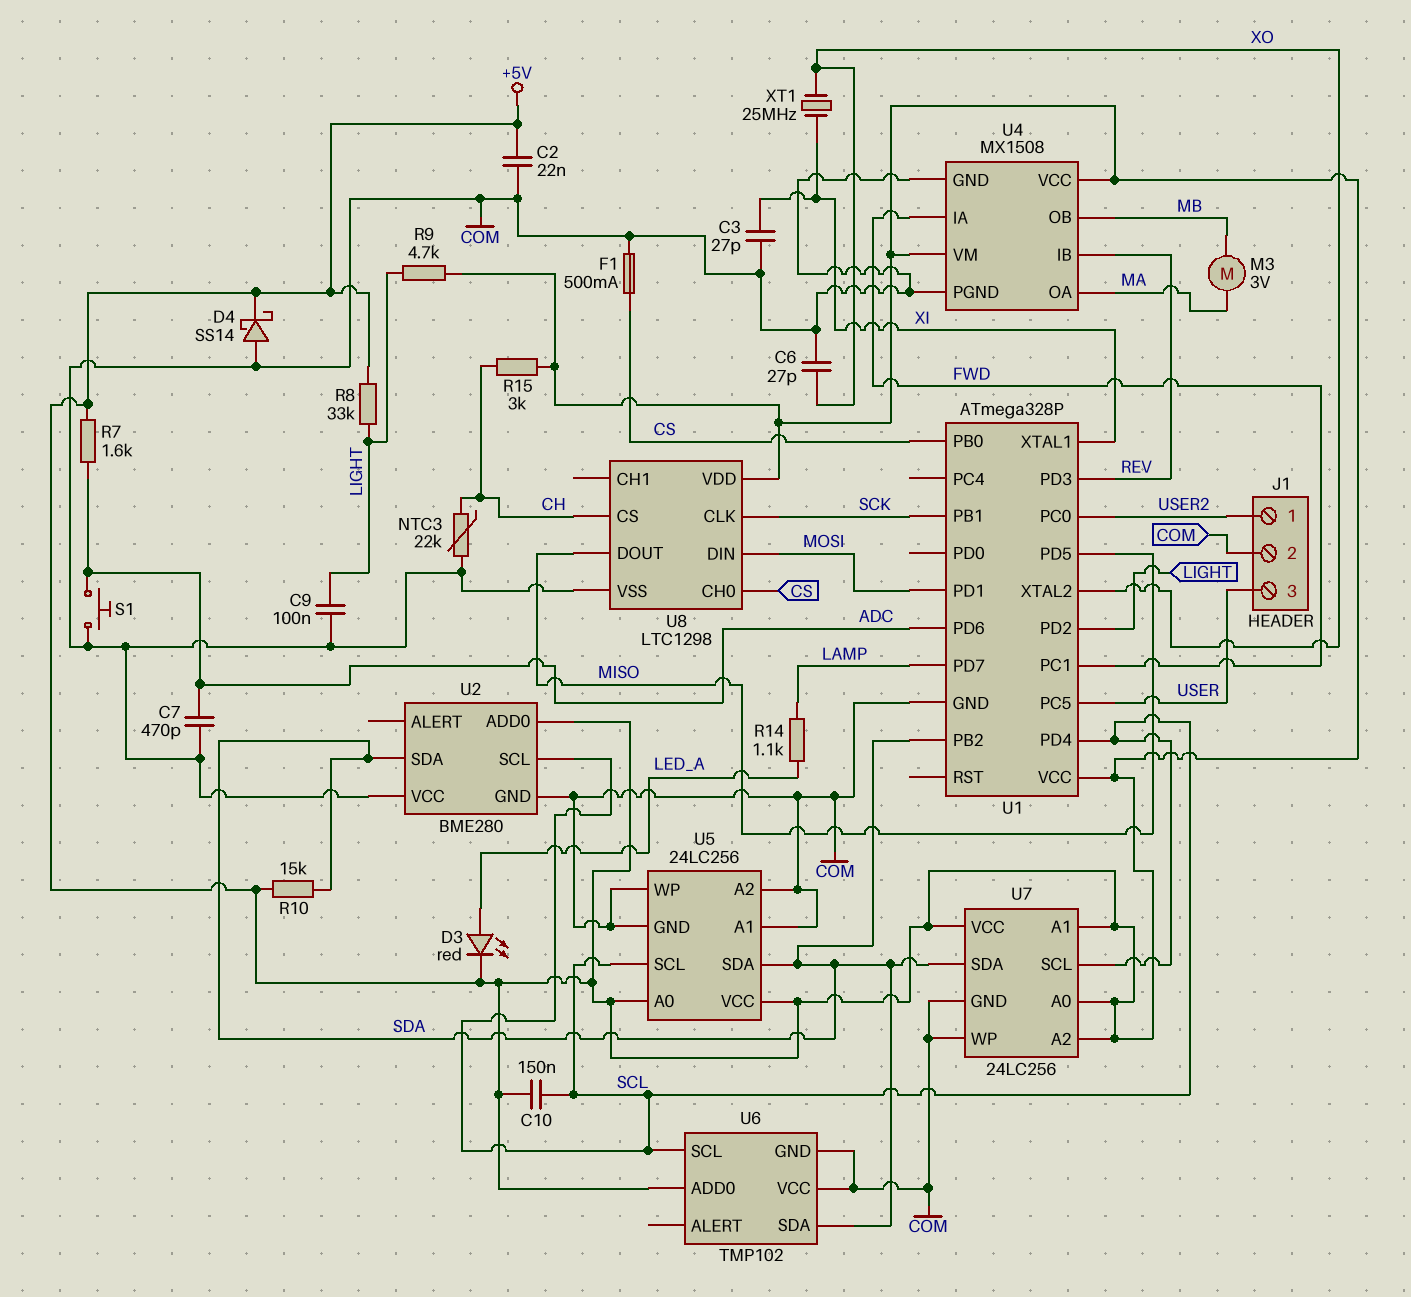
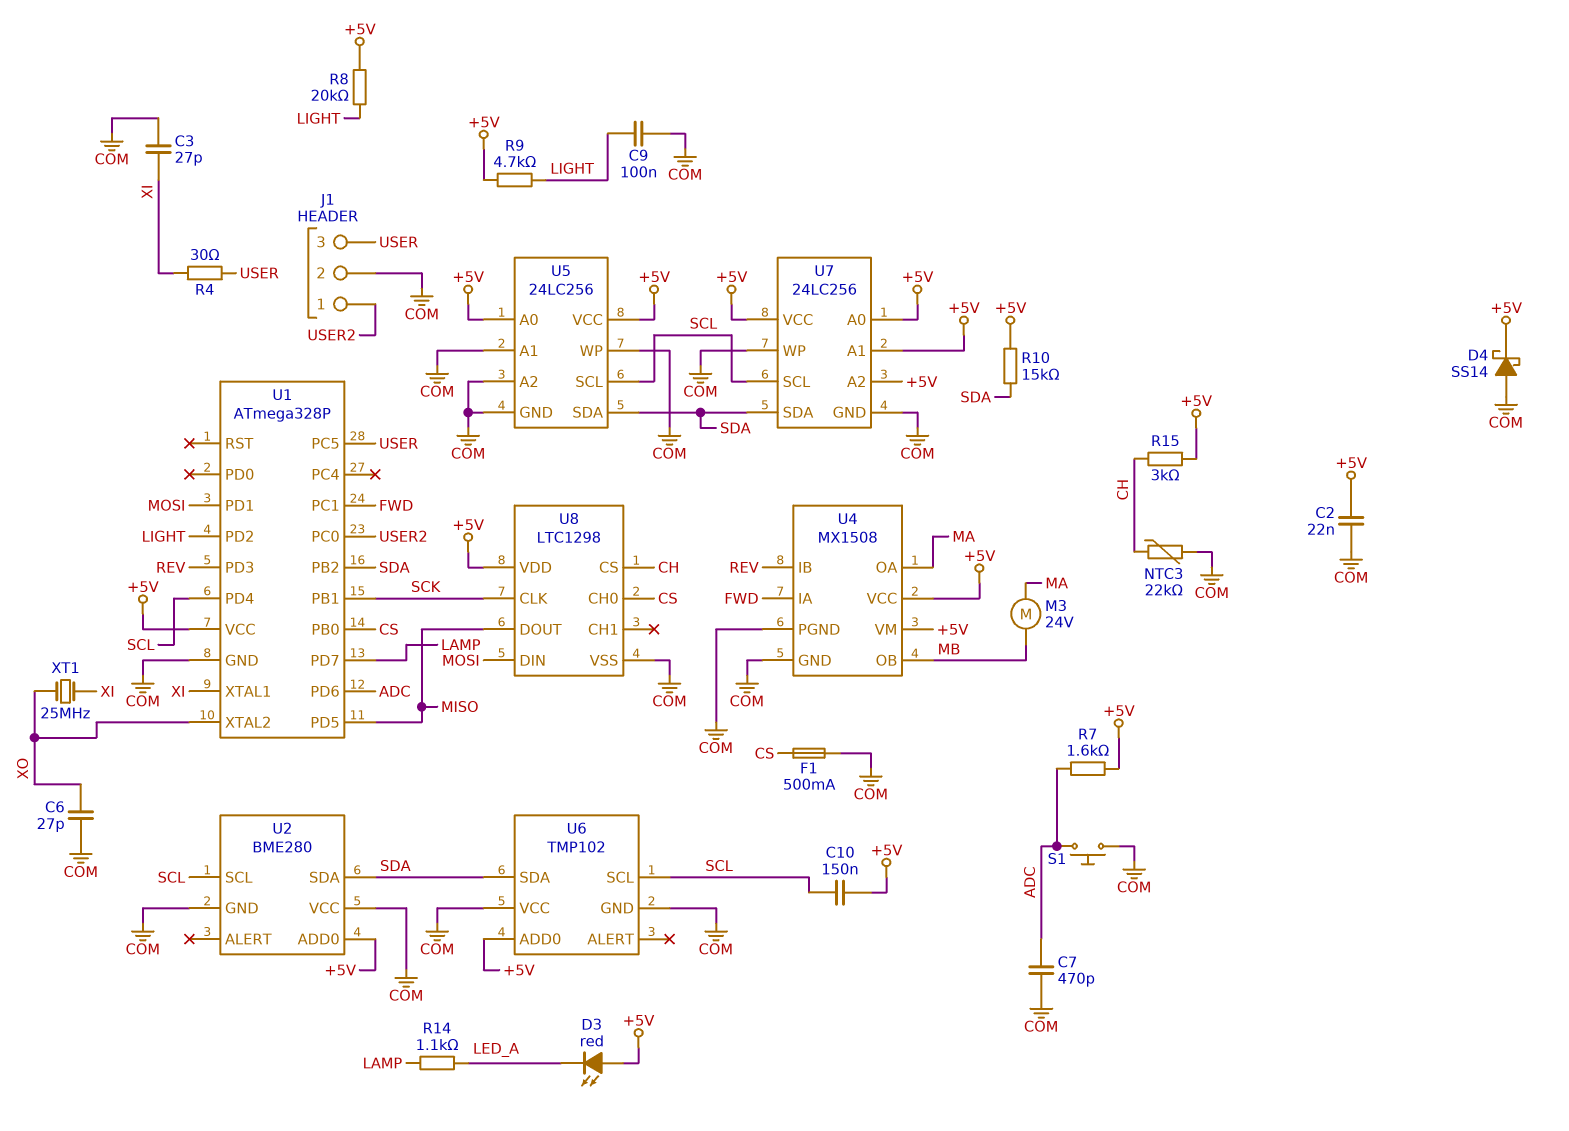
D3: LED red (A LED_A, K +5V) -> LED red (A +5V, K LED_A)
M3: motor 3V (MA, MB) -> motor 24V (MA, MB)
R4: none -> 30 (USER, XI)
R8: 33k (+5V, LIGHT) -> 20k (+5V, LIGHT)

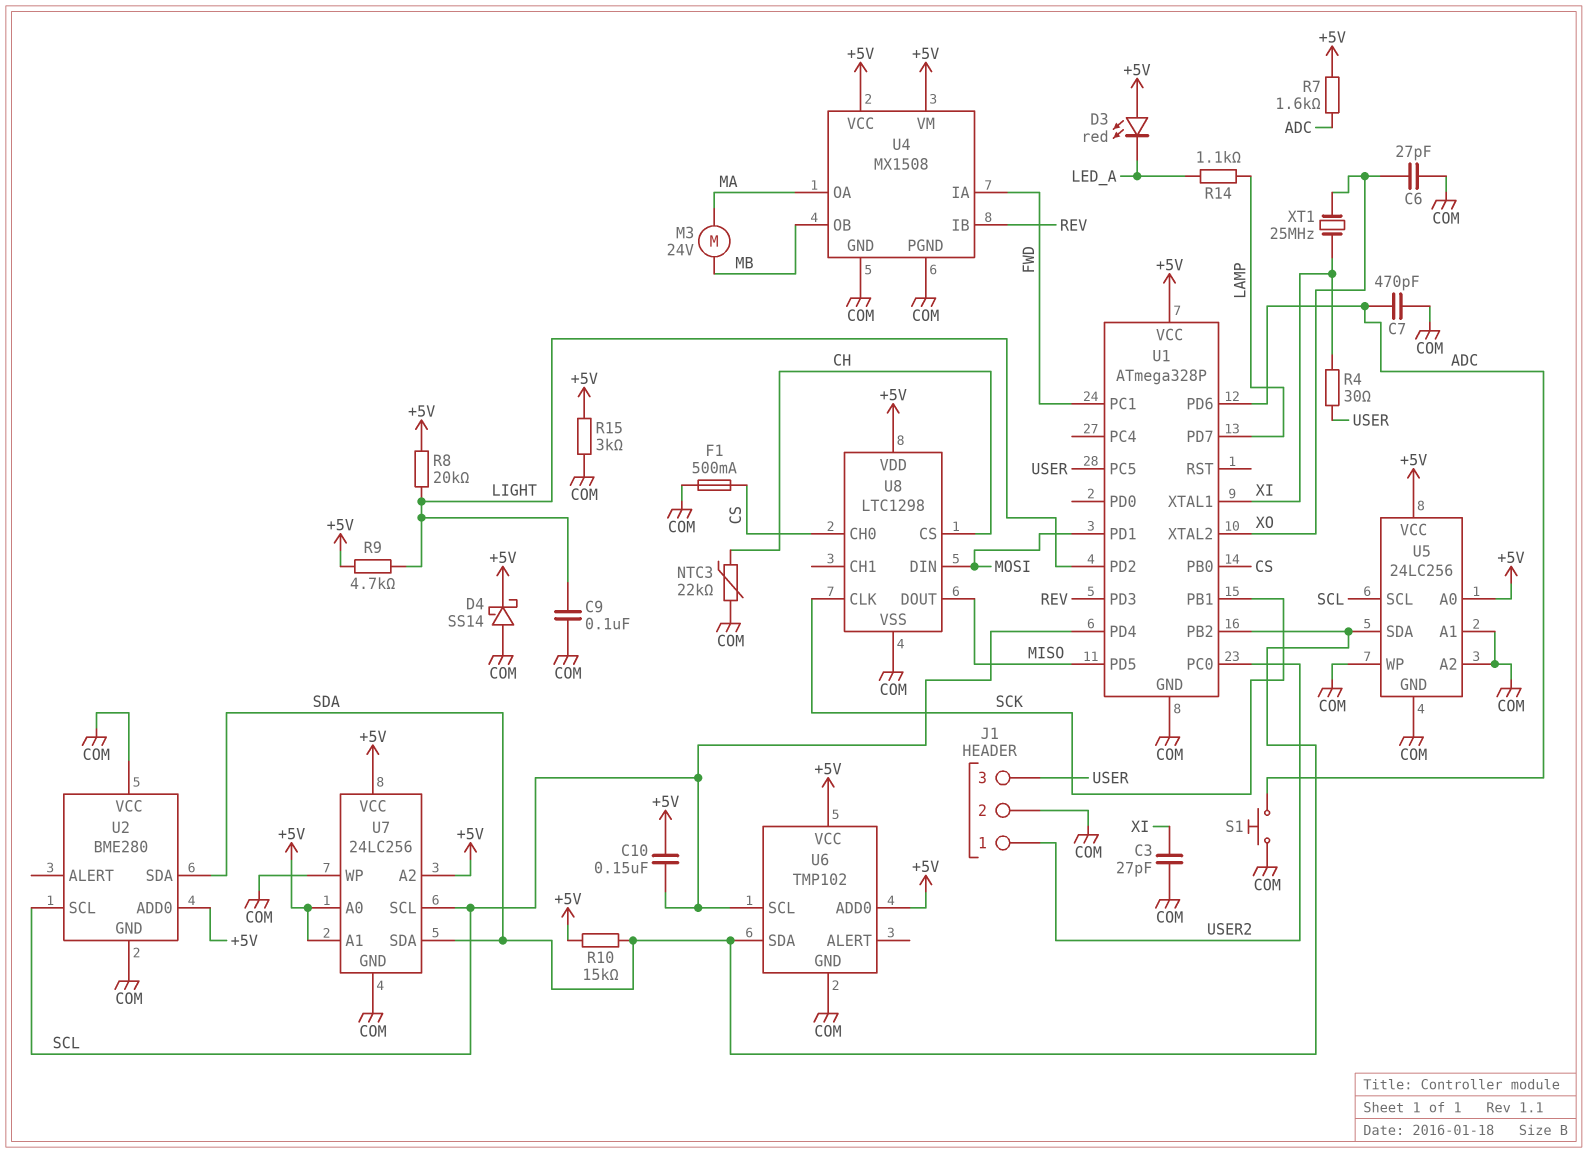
C2: 22nF (+5V, COM) -> none
R15: 3k (+5V, CH) -> 3k (+5V, COM)
U6 pin VCC: COM -> +5V

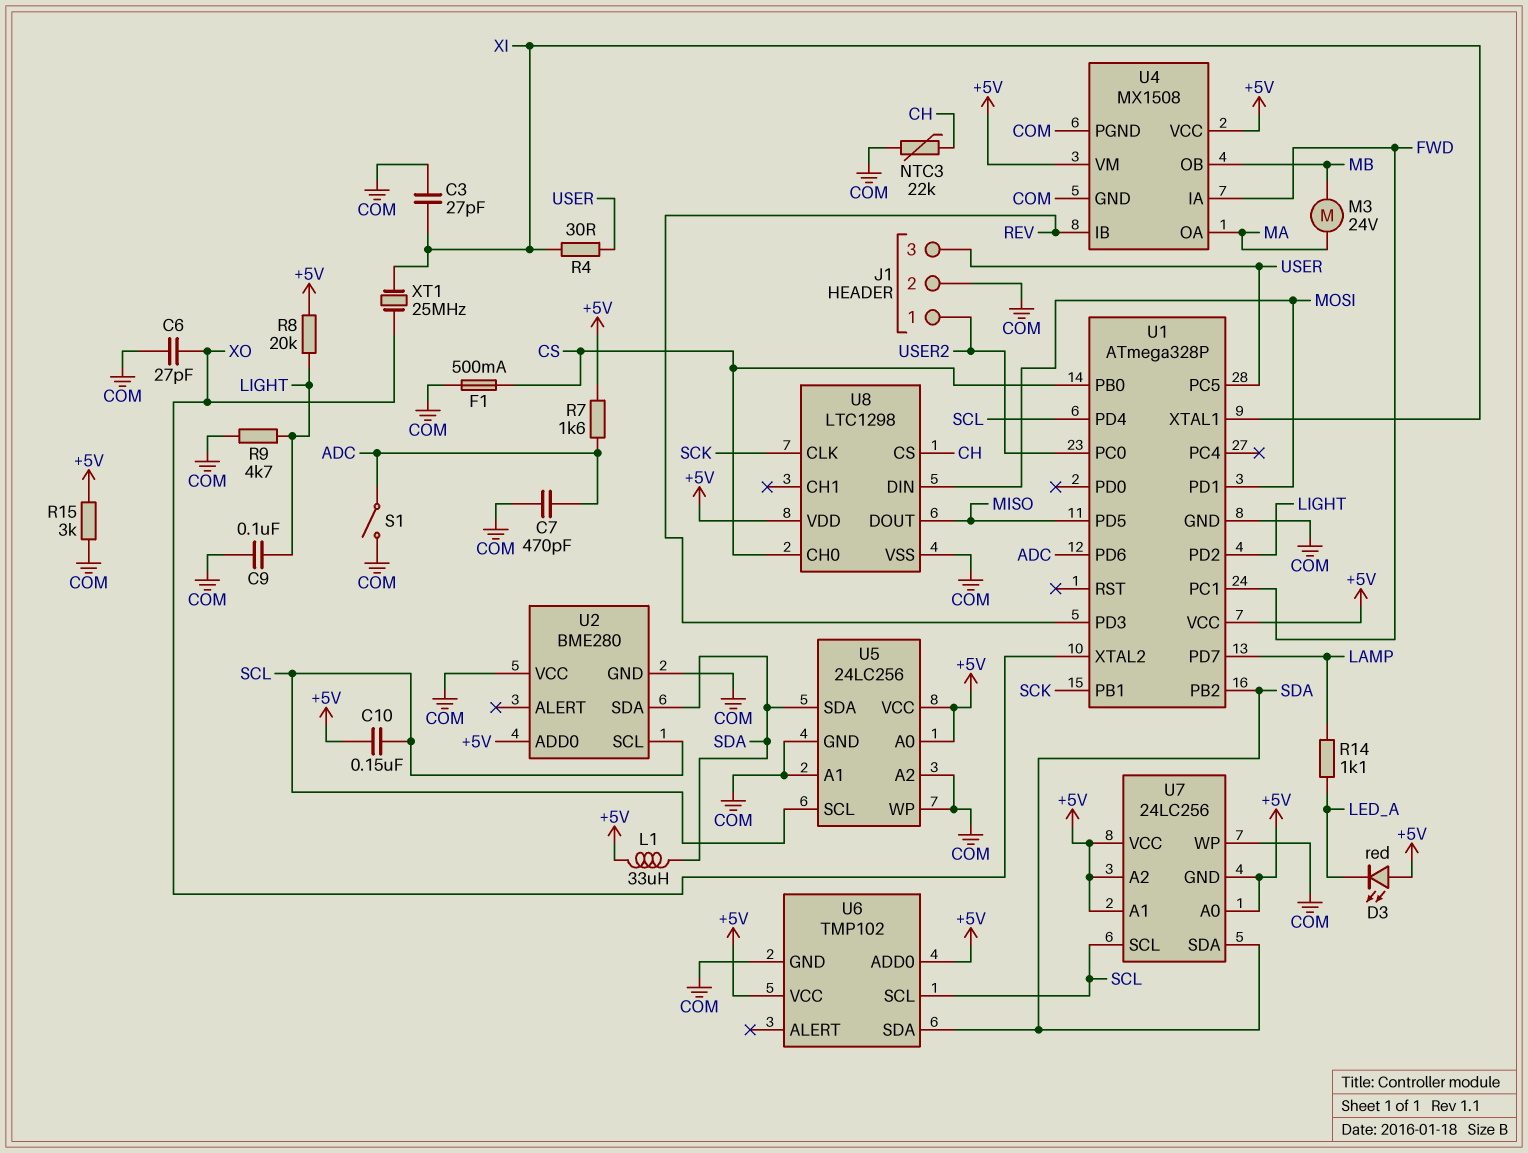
D4: schottky SS14 (A COM, K +5V) -> none
L1: none -> 33uH (+5V, SDA)
R9: 4.7k (+5V, LIGHT) -> 4.7k (COM, LIGHT)
R10: 15k (+5V, SDA) -> none
S1: button (ADC, COM) -> switch (ADC, COM)
U7 pin GND: COM -> +5V

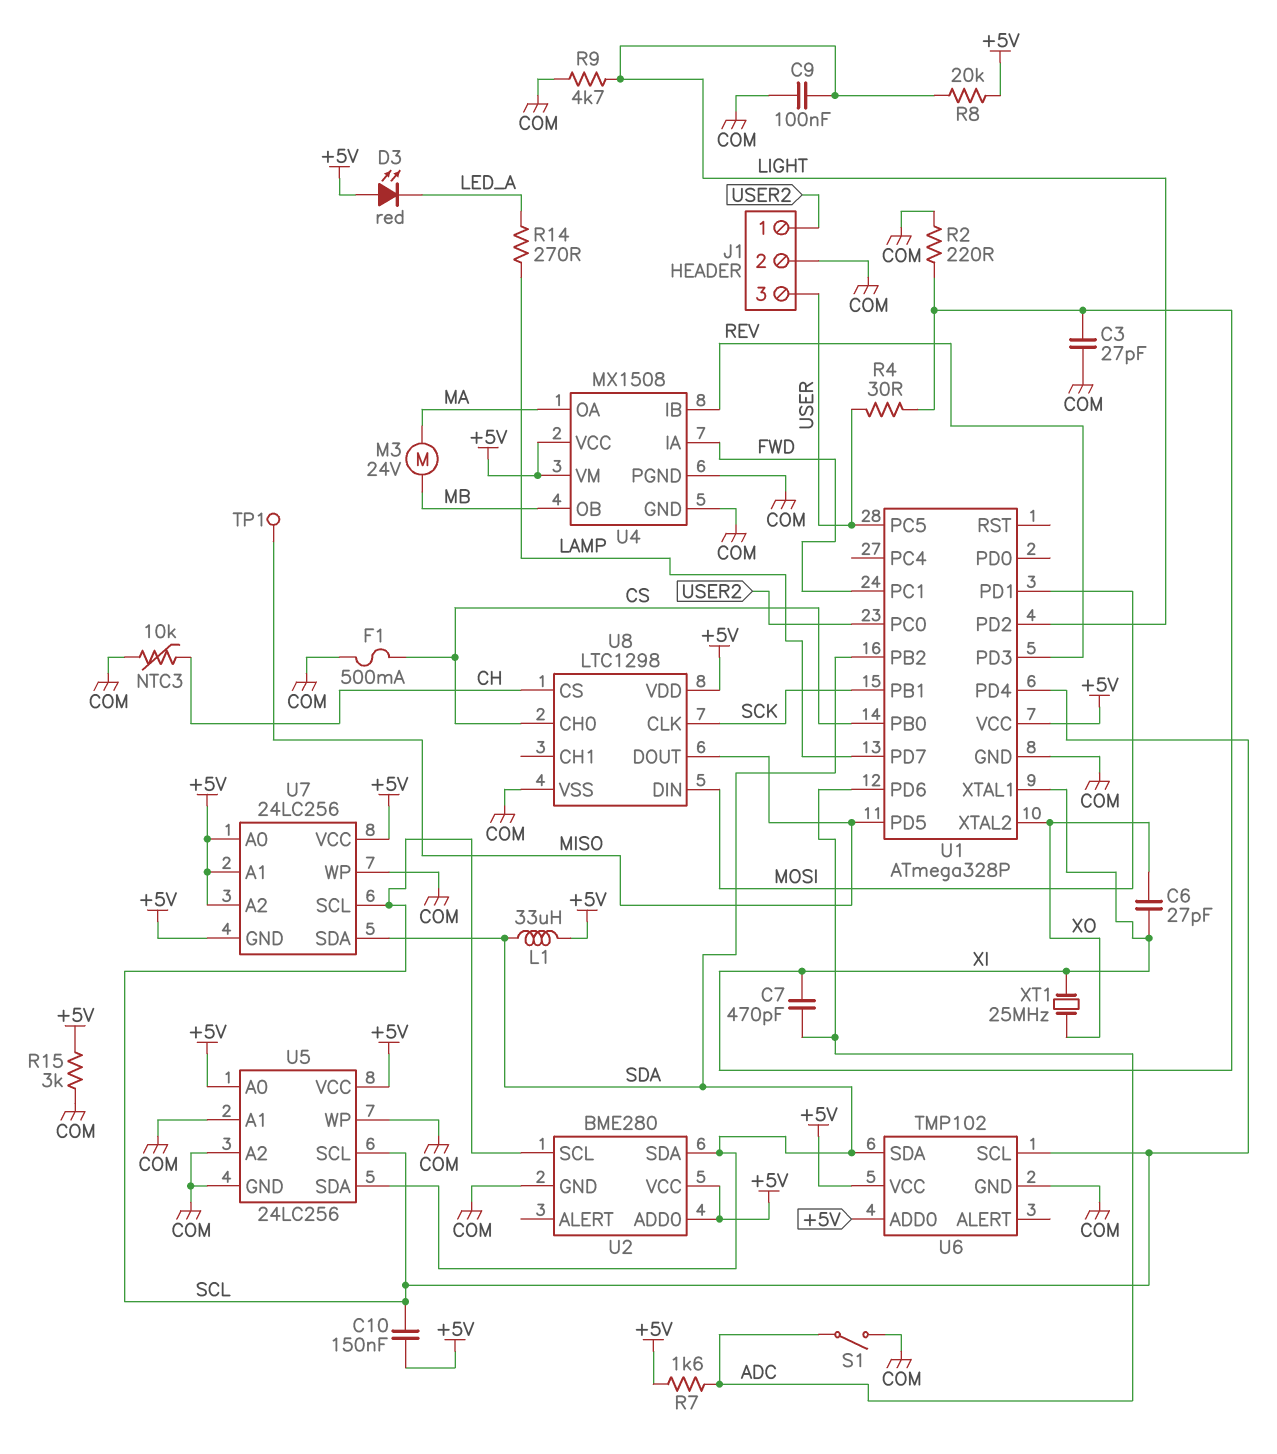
C6: 27pF (COM, XO) -> 27pF (XI, XO)
C7: 470pF (ADC, COM) -> 470pF (ADC, XI)
NTC3: 22k (CH, COM) -> 10k (CH, COM)
R2: none -> 220 (COM, XI)
R14: 1.1k (LAMP, LED_A) -> 270 (LAMP, LED_A)
TP1: none -> test point (MISO)
U2 pin VCC: COM -> +5V

